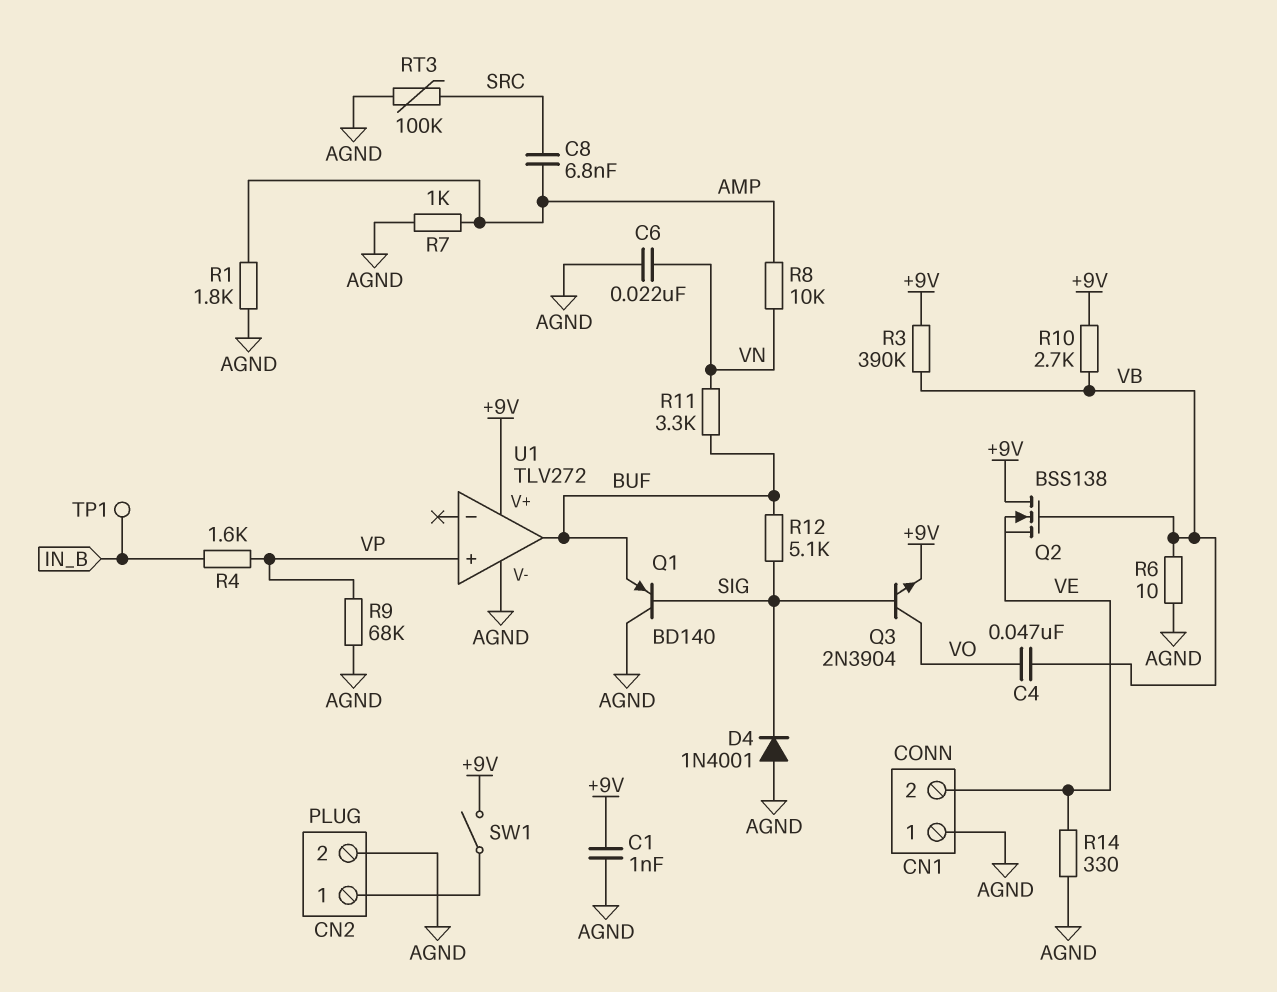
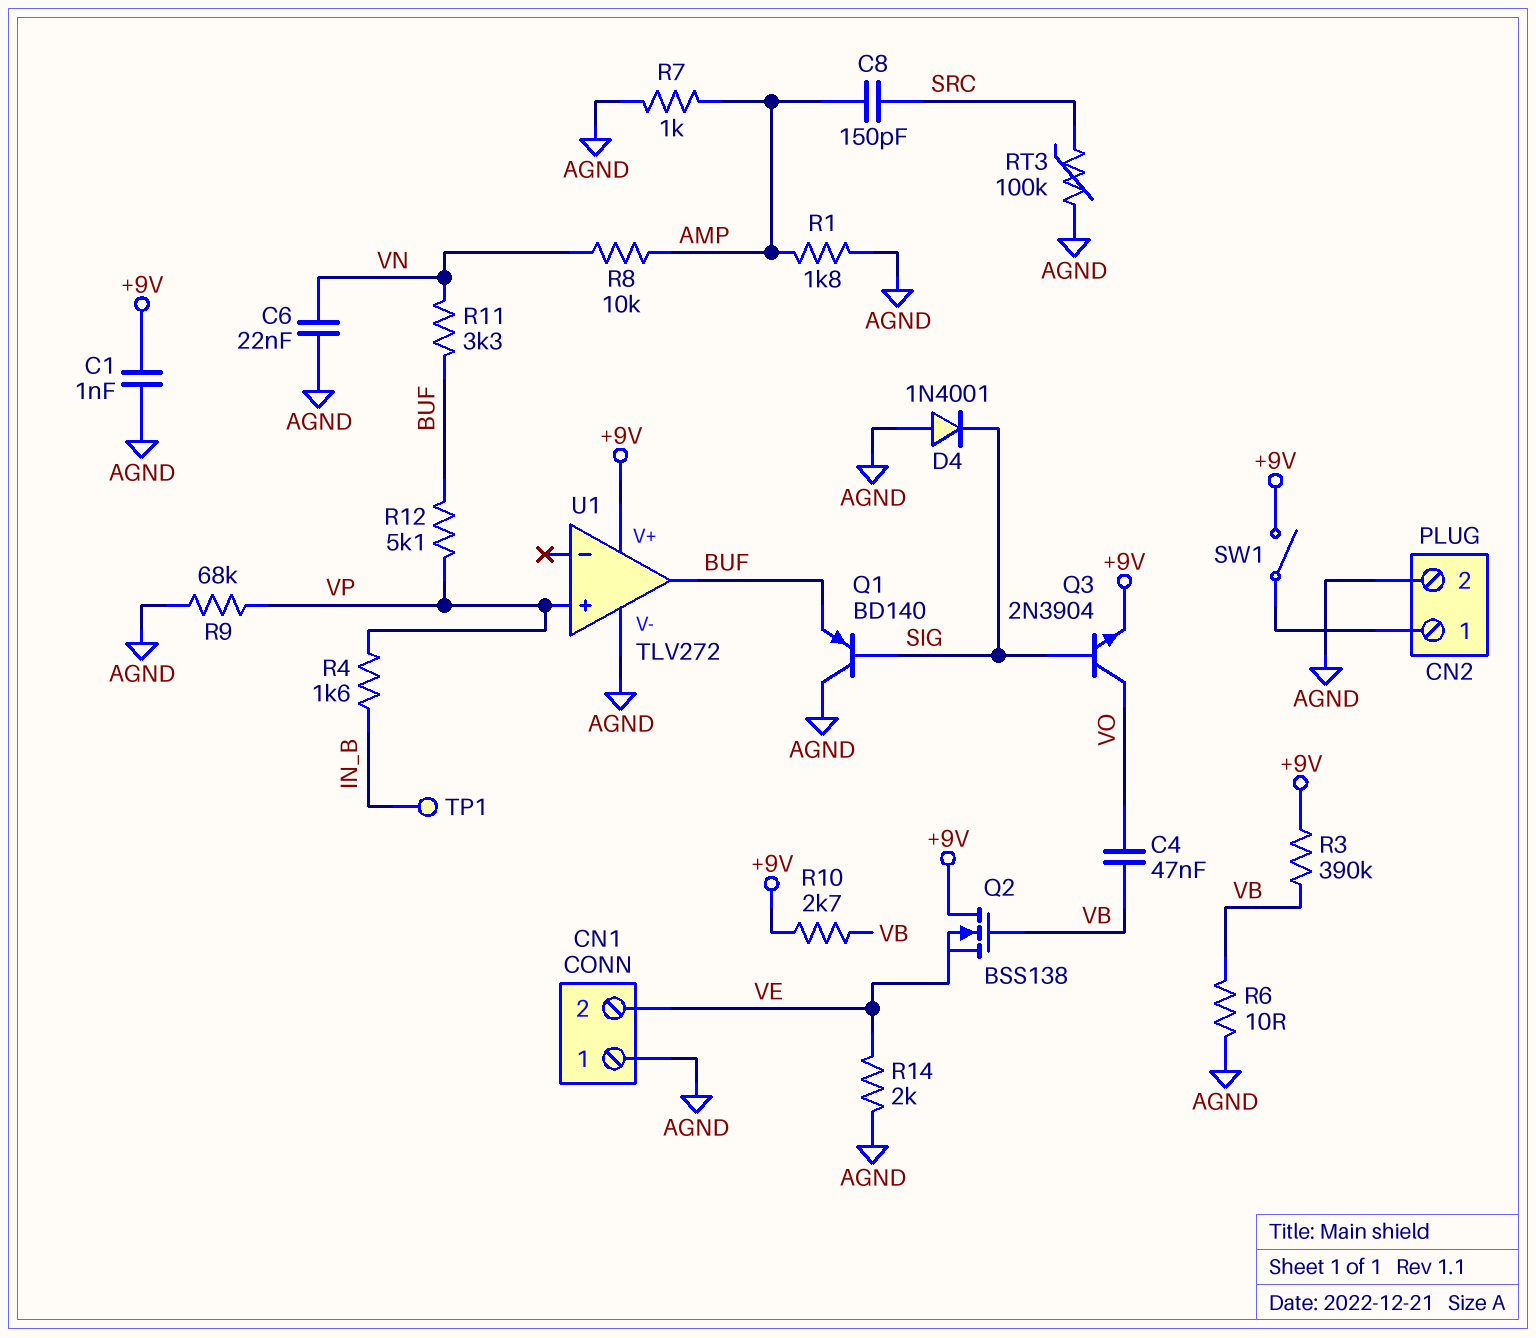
C8: 6.8nF (AMP, SRC) -> 150pF (AMP, SRC)
R12: 5.1k (BUF, SIG) -> 5.1k (BUF, VP)
R14: 330 (AGND, VE) -> 2k (AGND, VE)

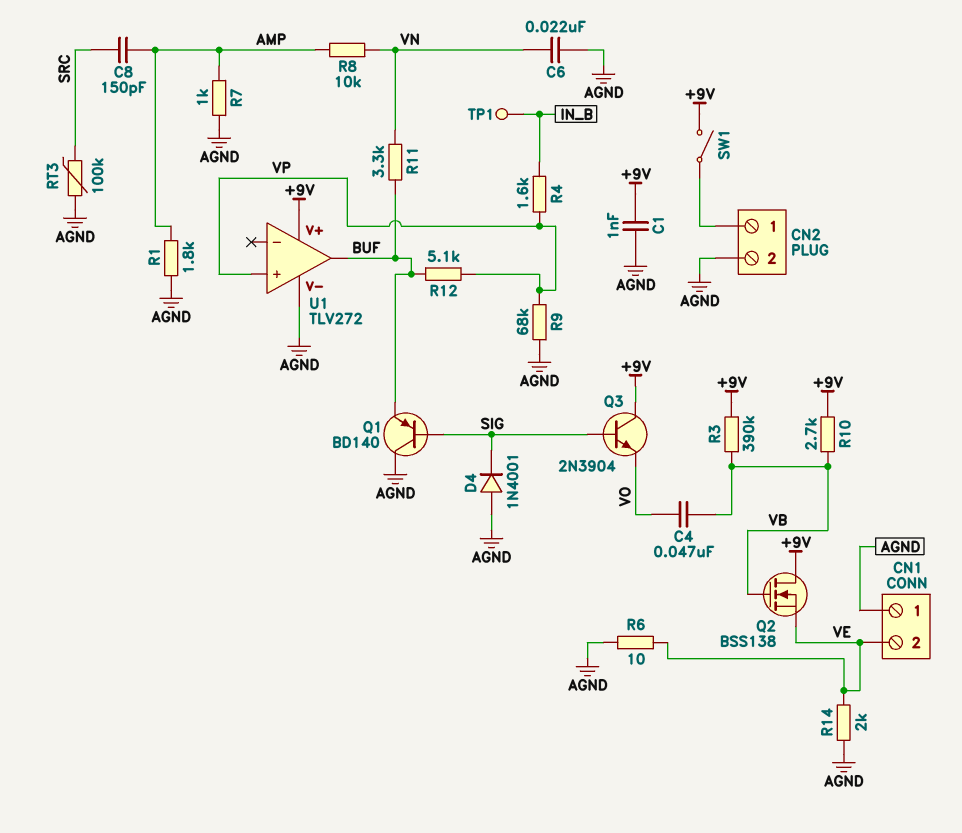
Q3: NPN 2N3904 (B SIG, C VO, E +9V) -> NPN 2N3904 (B SIG, C +9V, E VO)
R6: 10 (AGND, VB) -> 10 (AGND, VE)

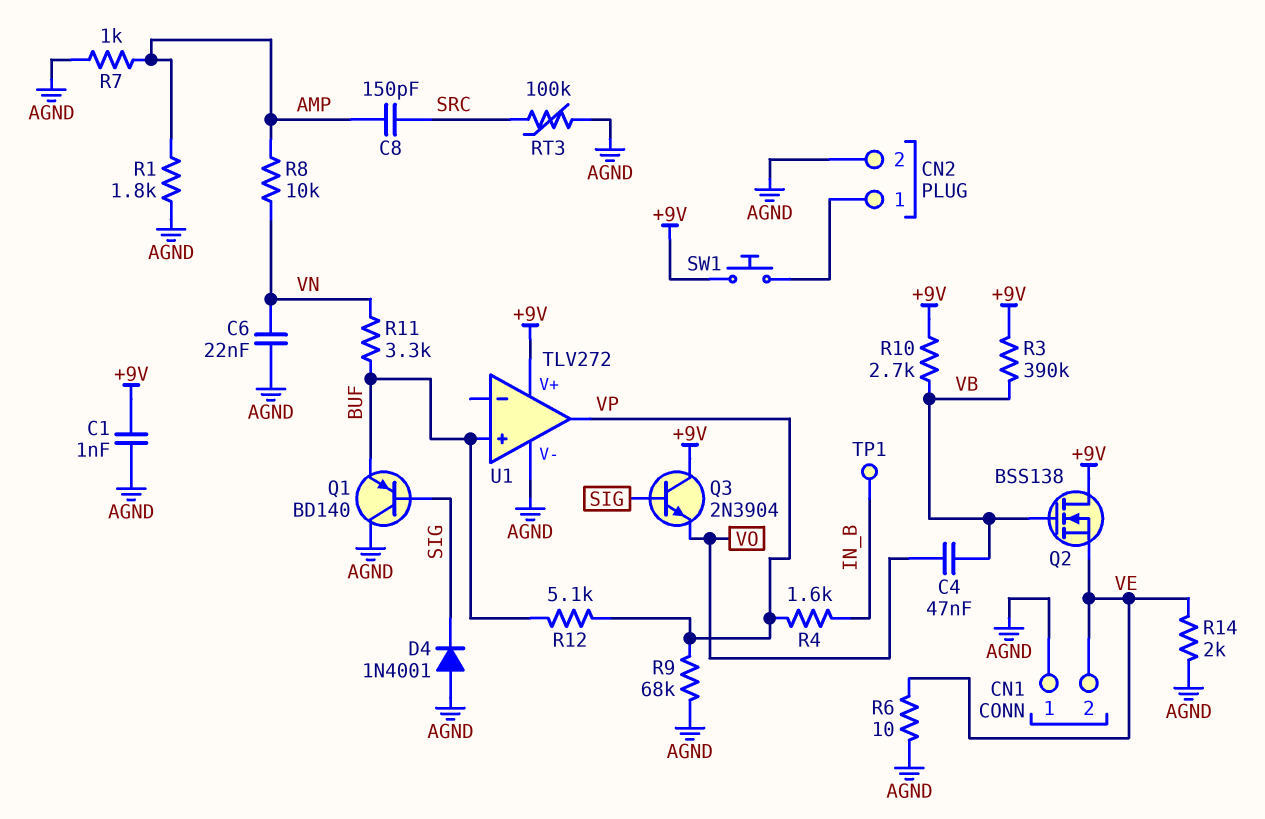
SW1: switch (+9V, CN2/1) -> button (+9V, CN2/1)
U1 pin in+: VP -> BUF
U1 pin out: BUF -> VP

